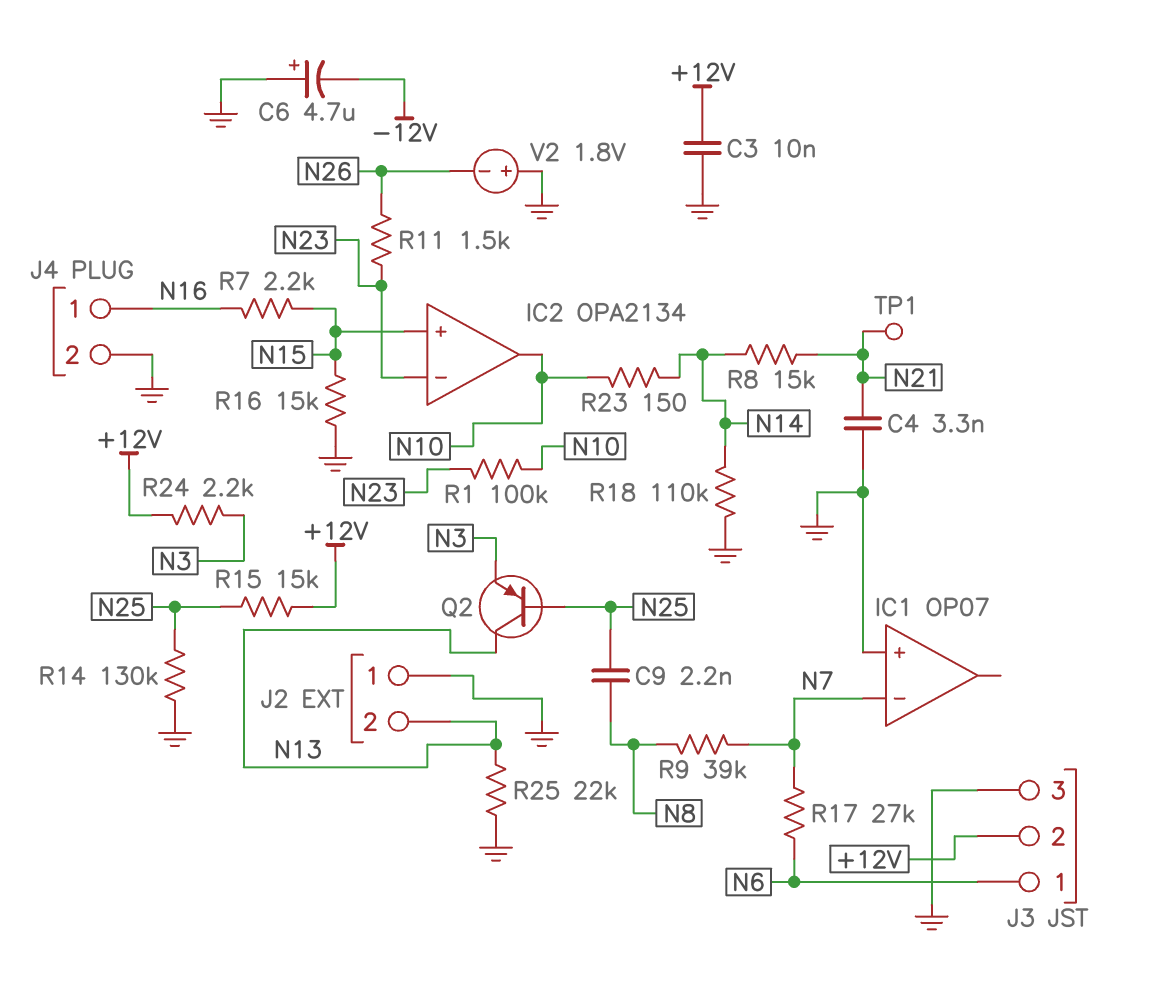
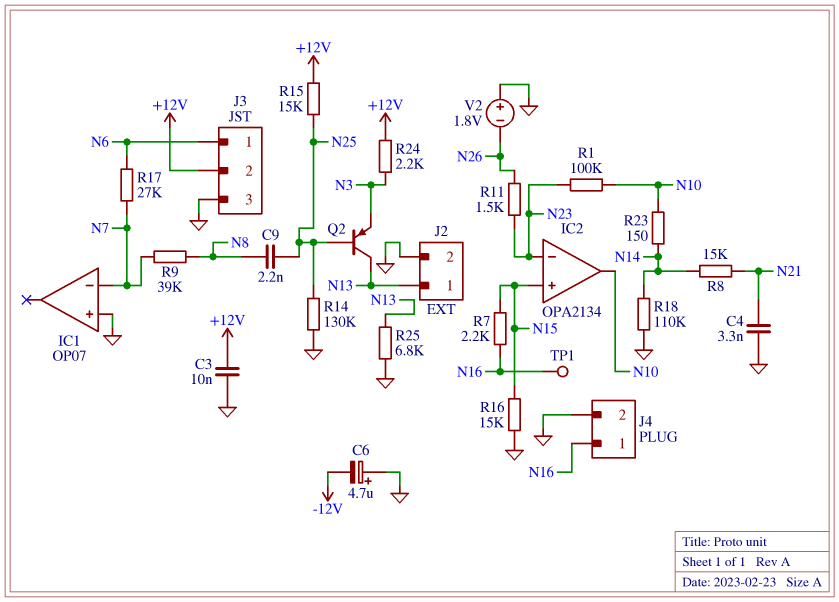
J2 pin 1: GND -> N13
J2 pin 2: N13 -> GND
R25: 22k (GND, N13) -> 6.8k (GND, N13)
TP1: test point (N21) -> test point (N16)

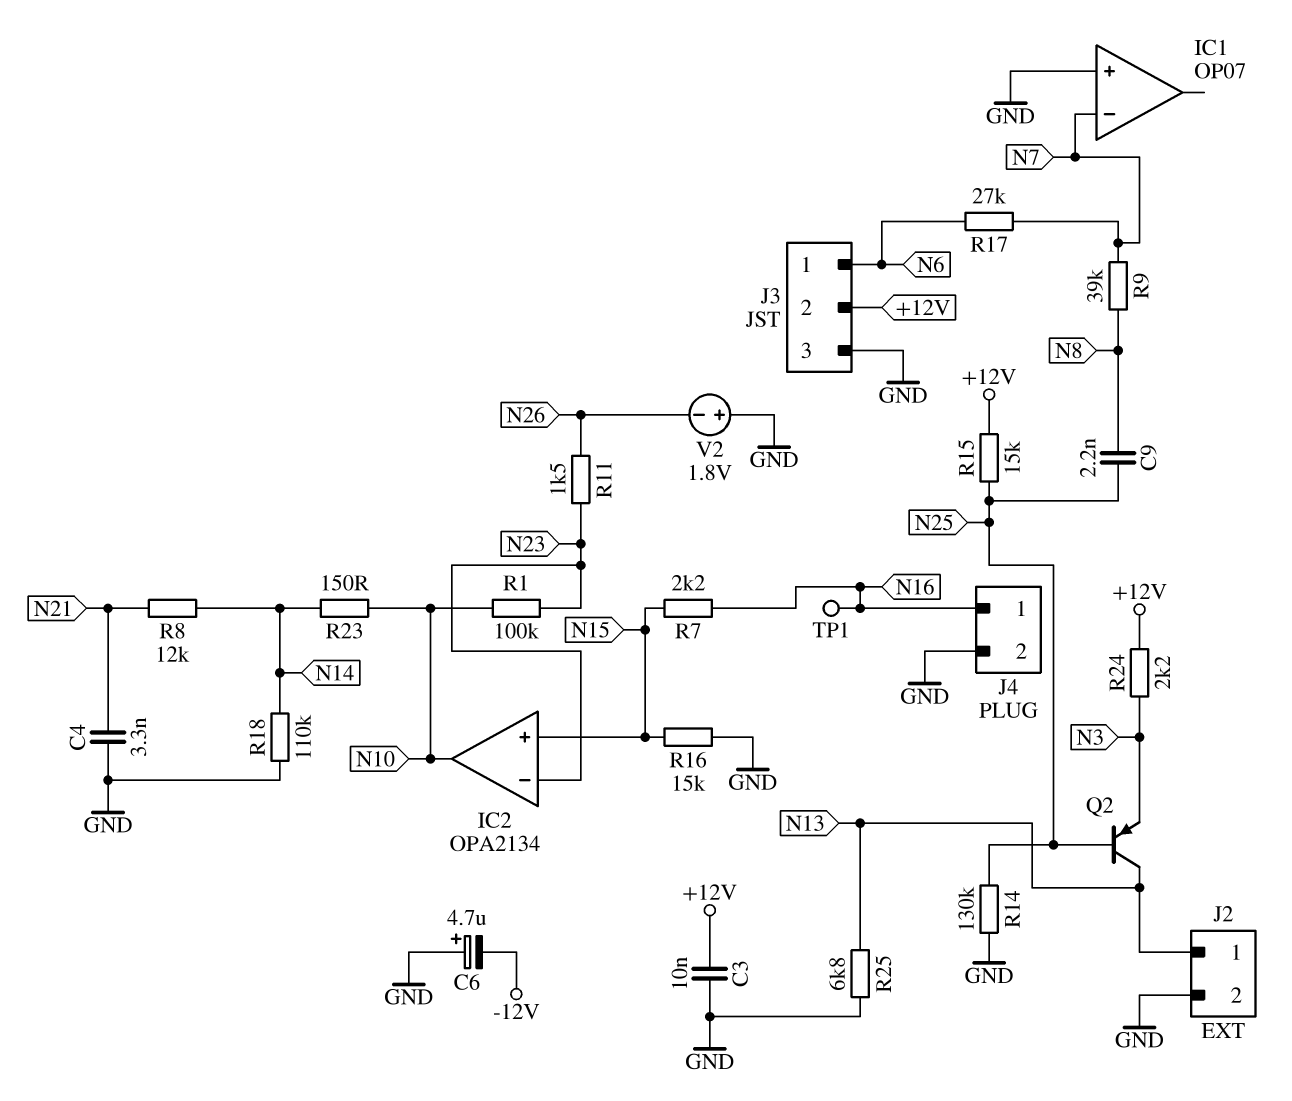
R8: 15k (N14, N21) -> 12k (N14, N21)

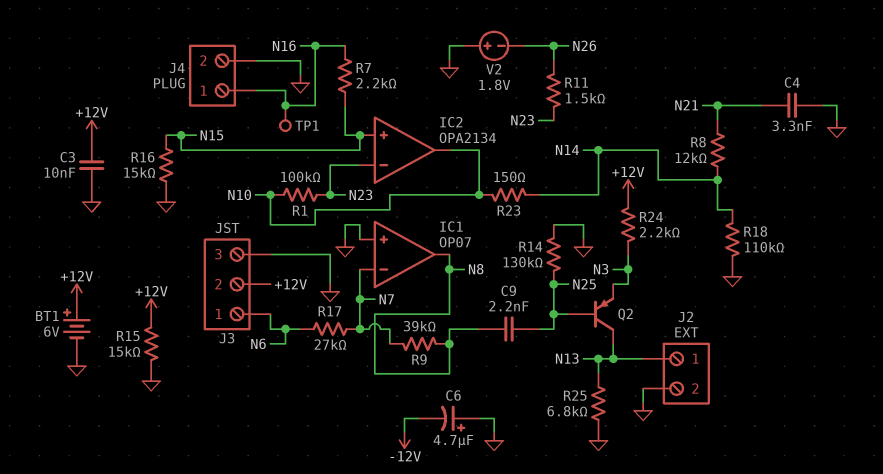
BT1: none -> 6V (plus +12V, minus GND)
IC1 pin out: none -> N8
R15: 15k (+12V, N25) -> 15k (+12V, GND)

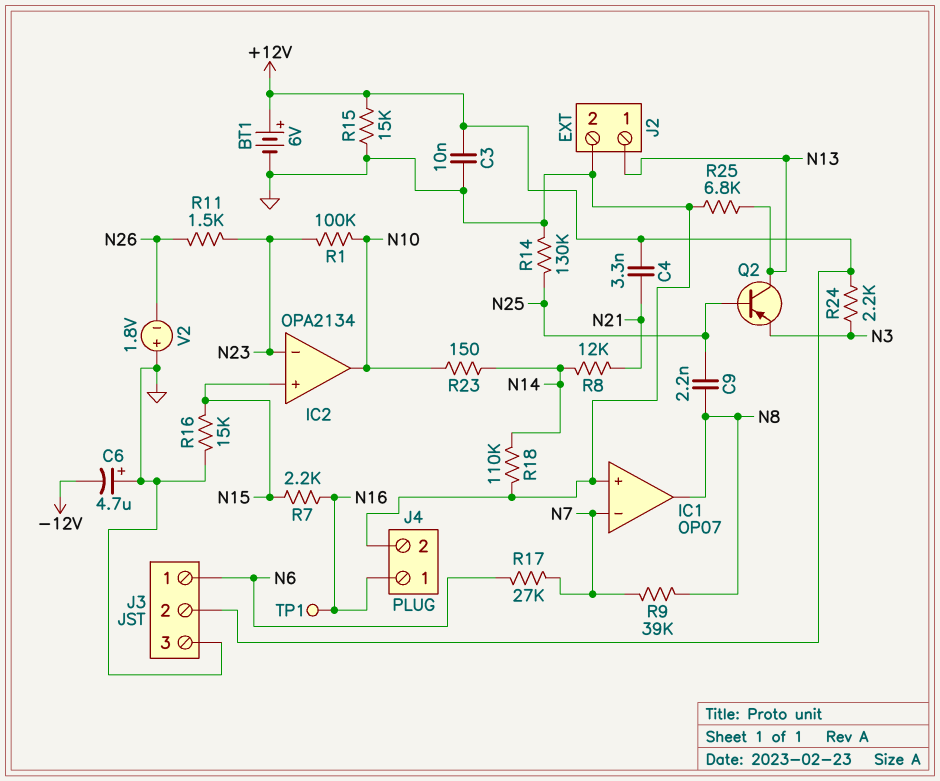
C4: 3.3nF (GND, N21) -> 3.3nF (+12V, N21)

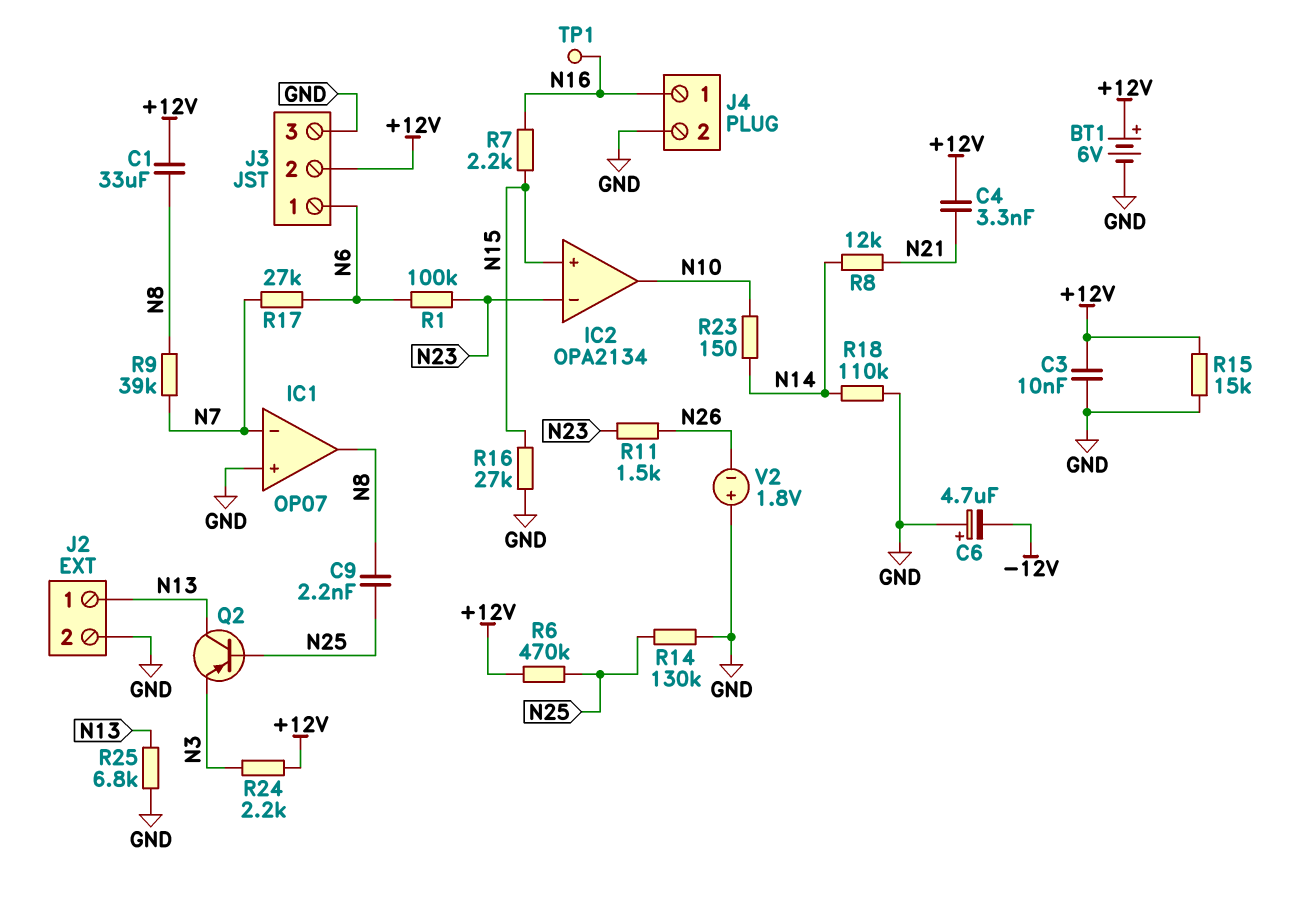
C1: none -> 33uF (+12V, N8)
R1: 100k (N10, N23) -> 100k (N6, N23)
R6: none -> 470k (+12V, N25)
R16: 15k (GND, N15) -> 27k (GND, N15)

